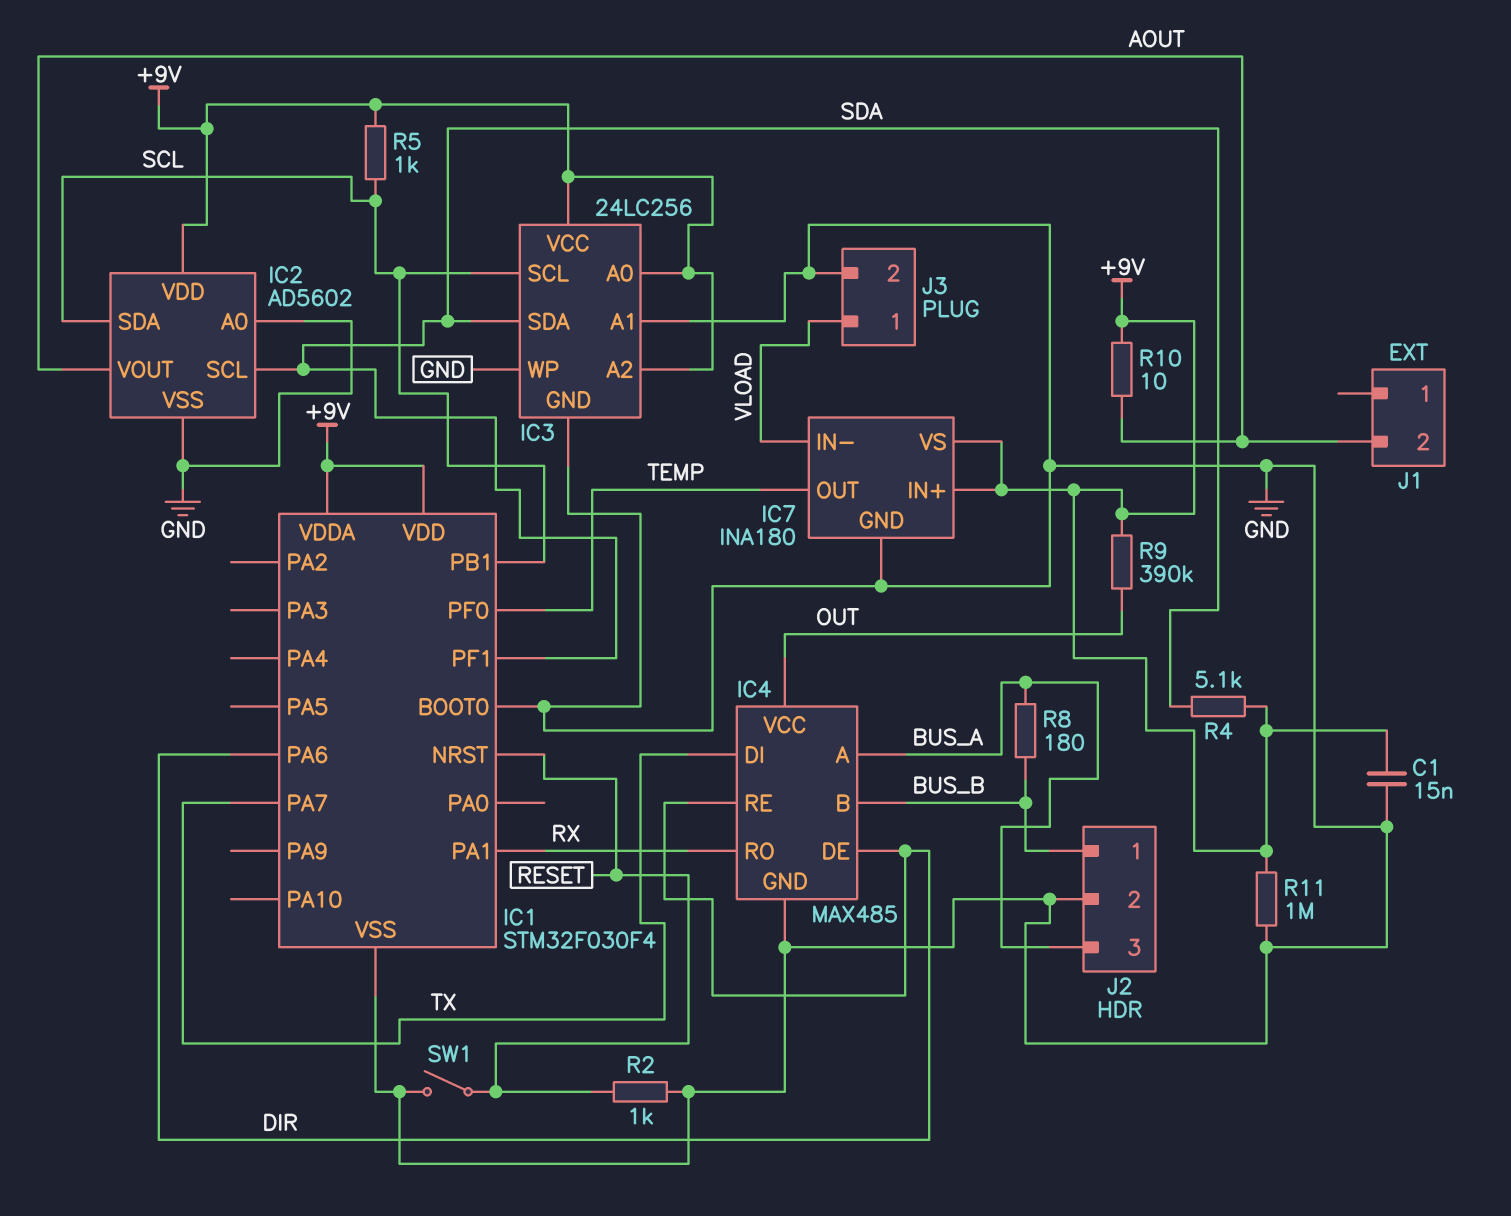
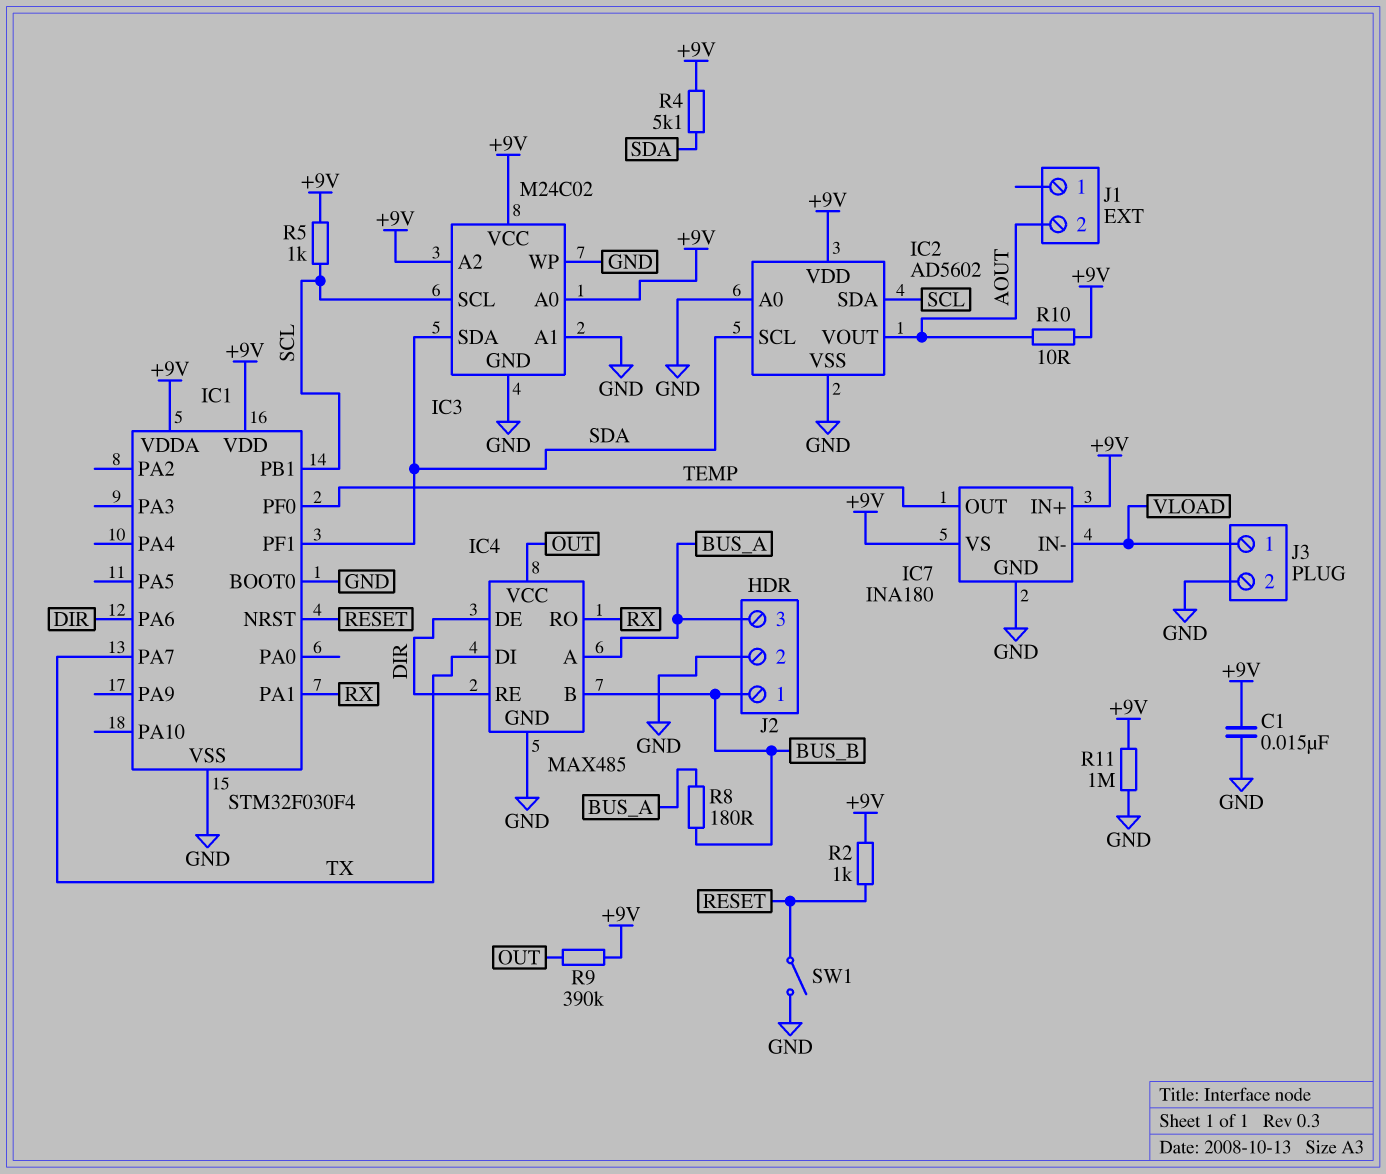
IC3: 24LC256 -> M24C02
R2: 1k (GND, RESET) -> 1k (+9V, RESET)

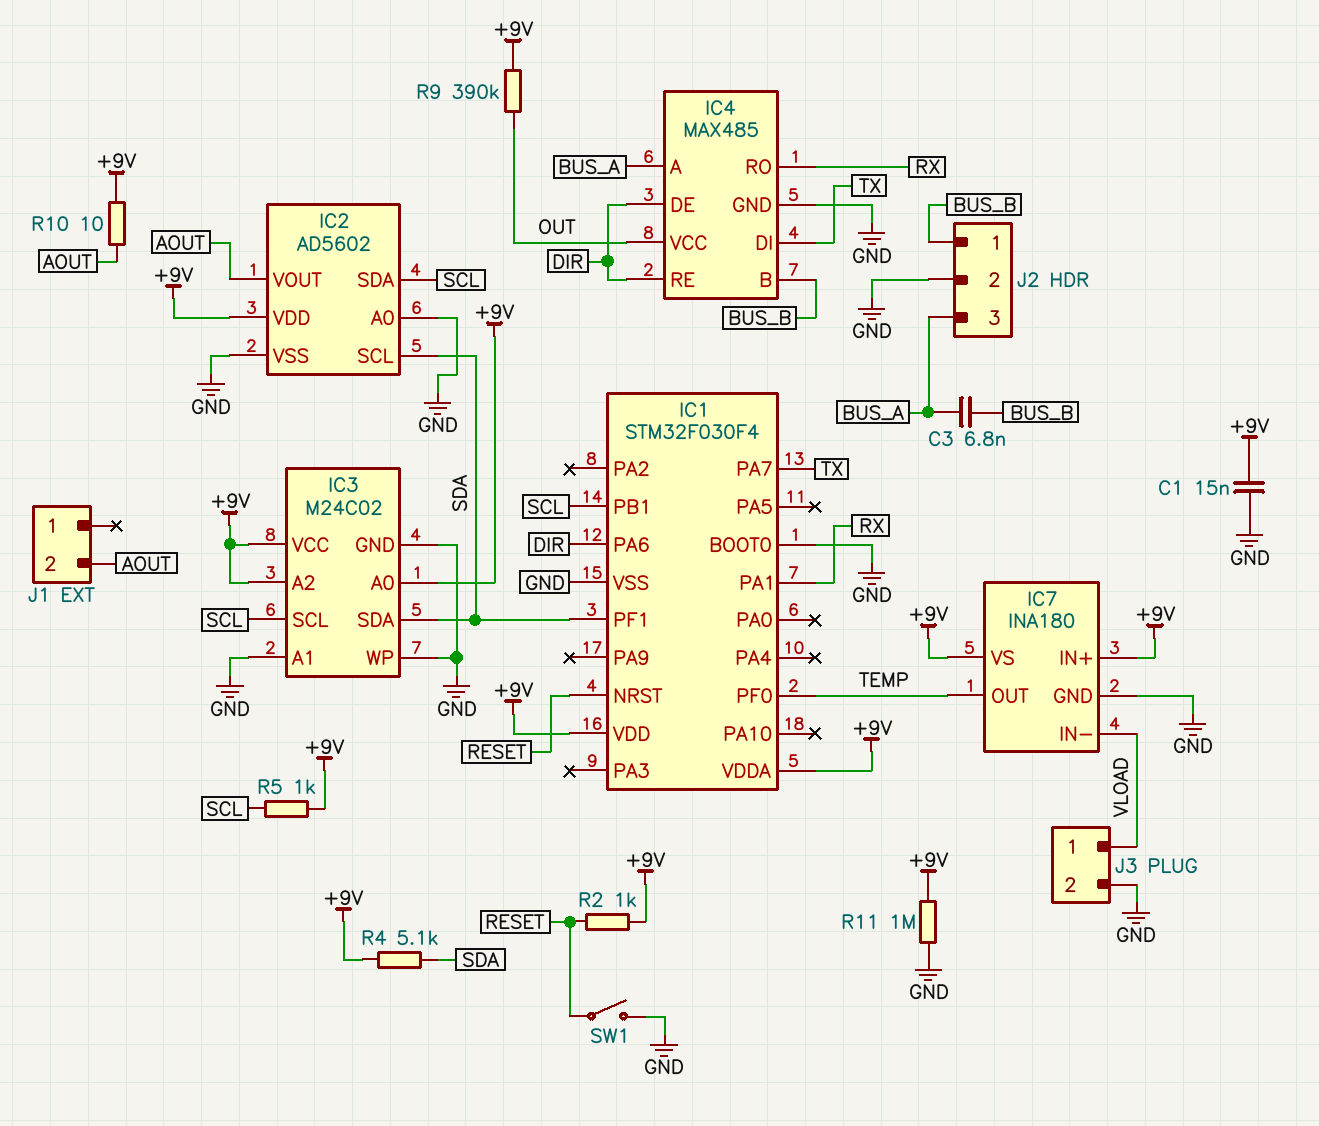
C3: none -> 6.8nF (BUS_A, BUS_B)
R8: 180 (BUS_A, BUS_B) -> none

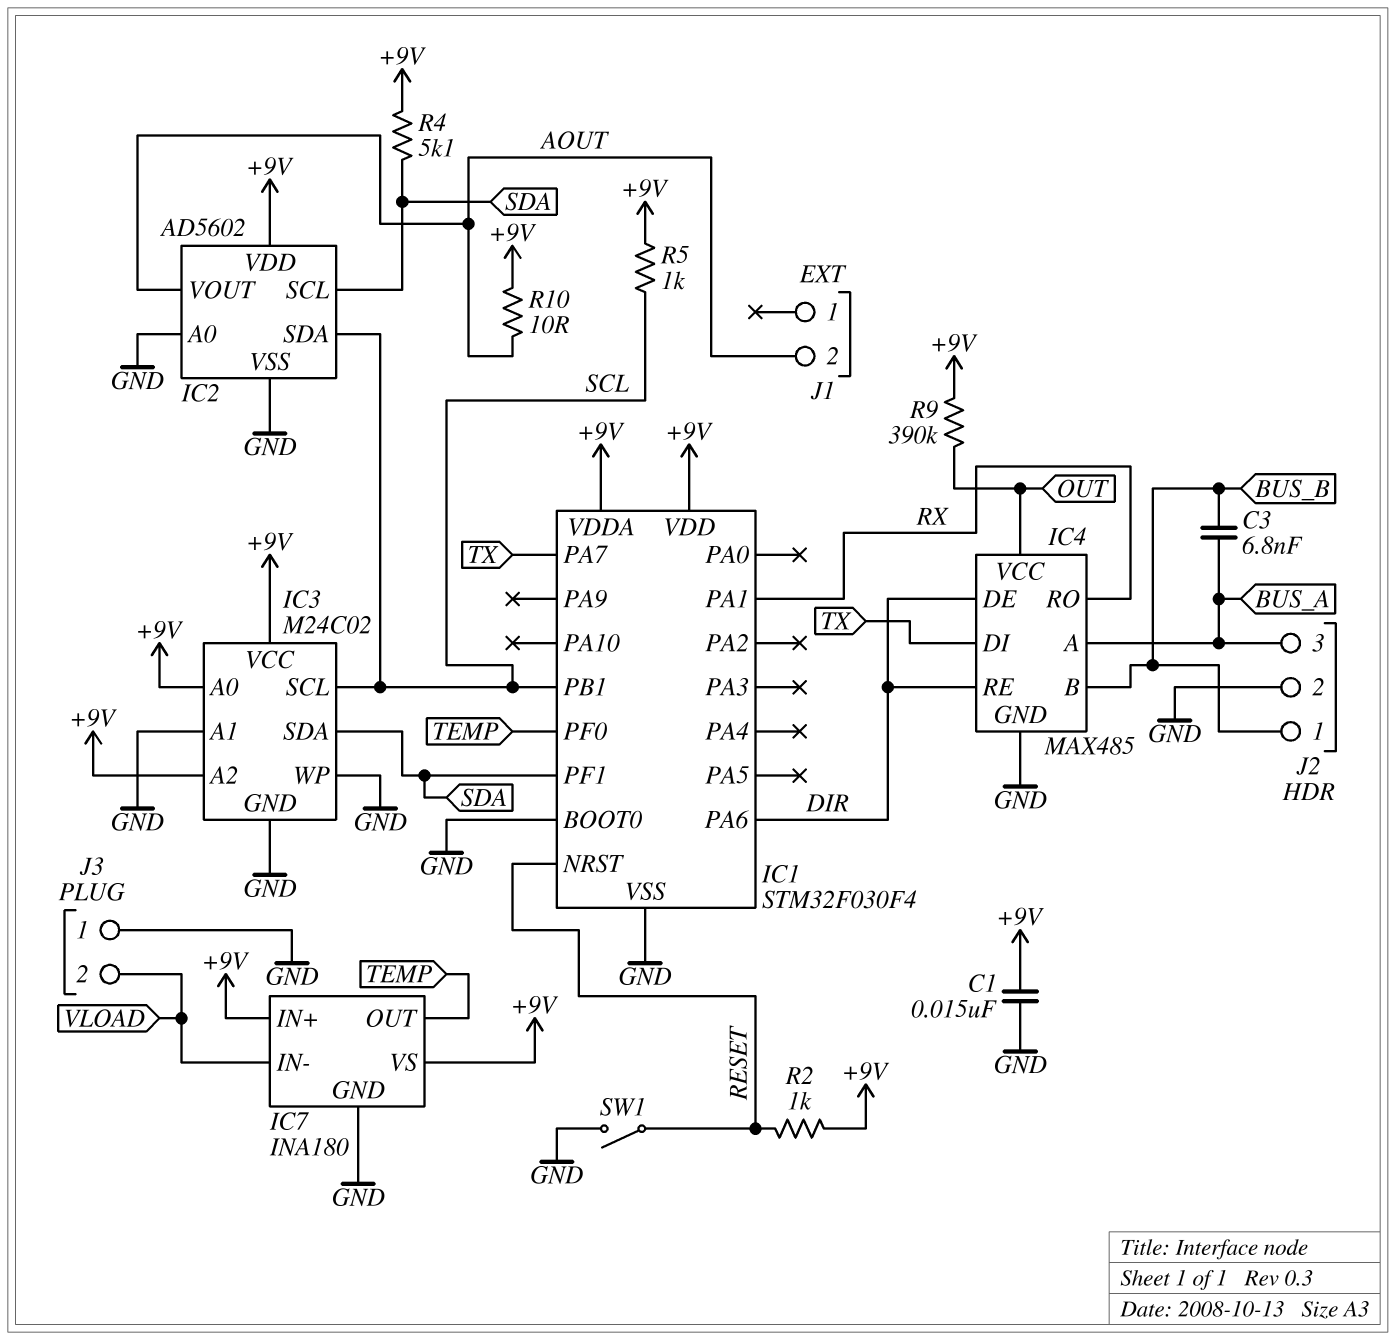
J3 pin 1: VLOAD -> GND
J3 pin 2: GND -> VLOAD
R11: 1M (+9V, GND) -> none

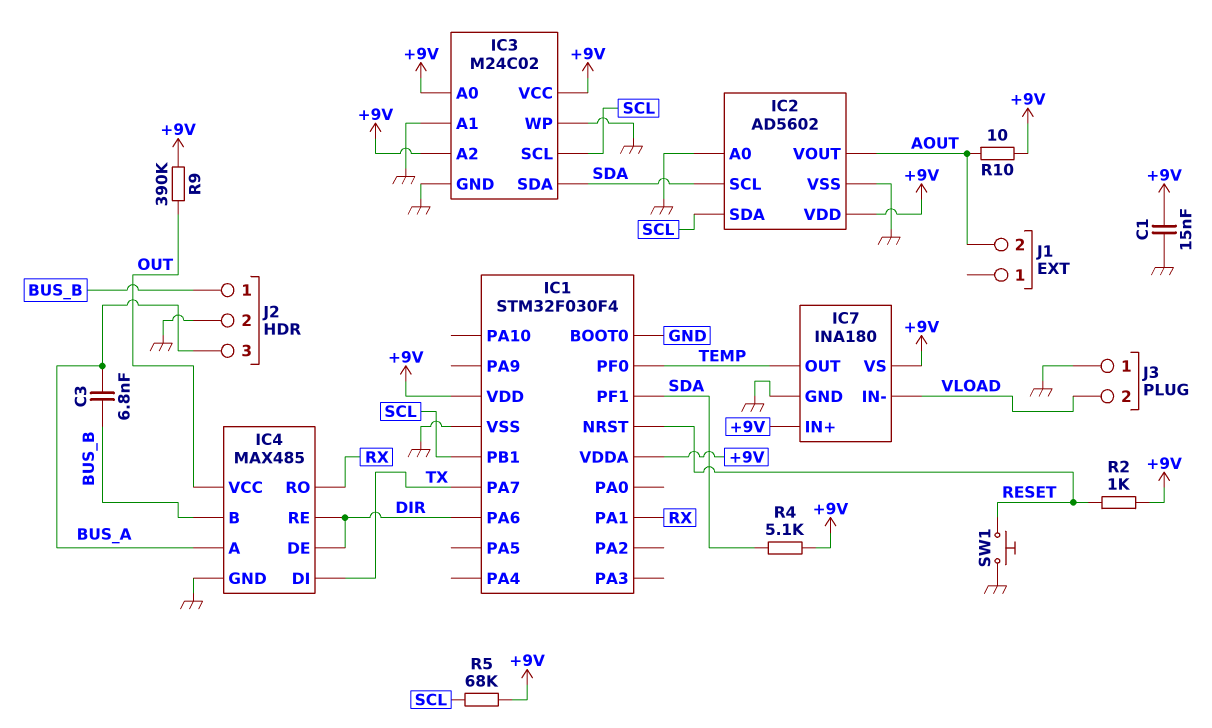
R5: 1k (+9V, SCL) -> 68k (+9V, SCL)
SW1: switch (GND, RESET) -> button (GND, RESET)

